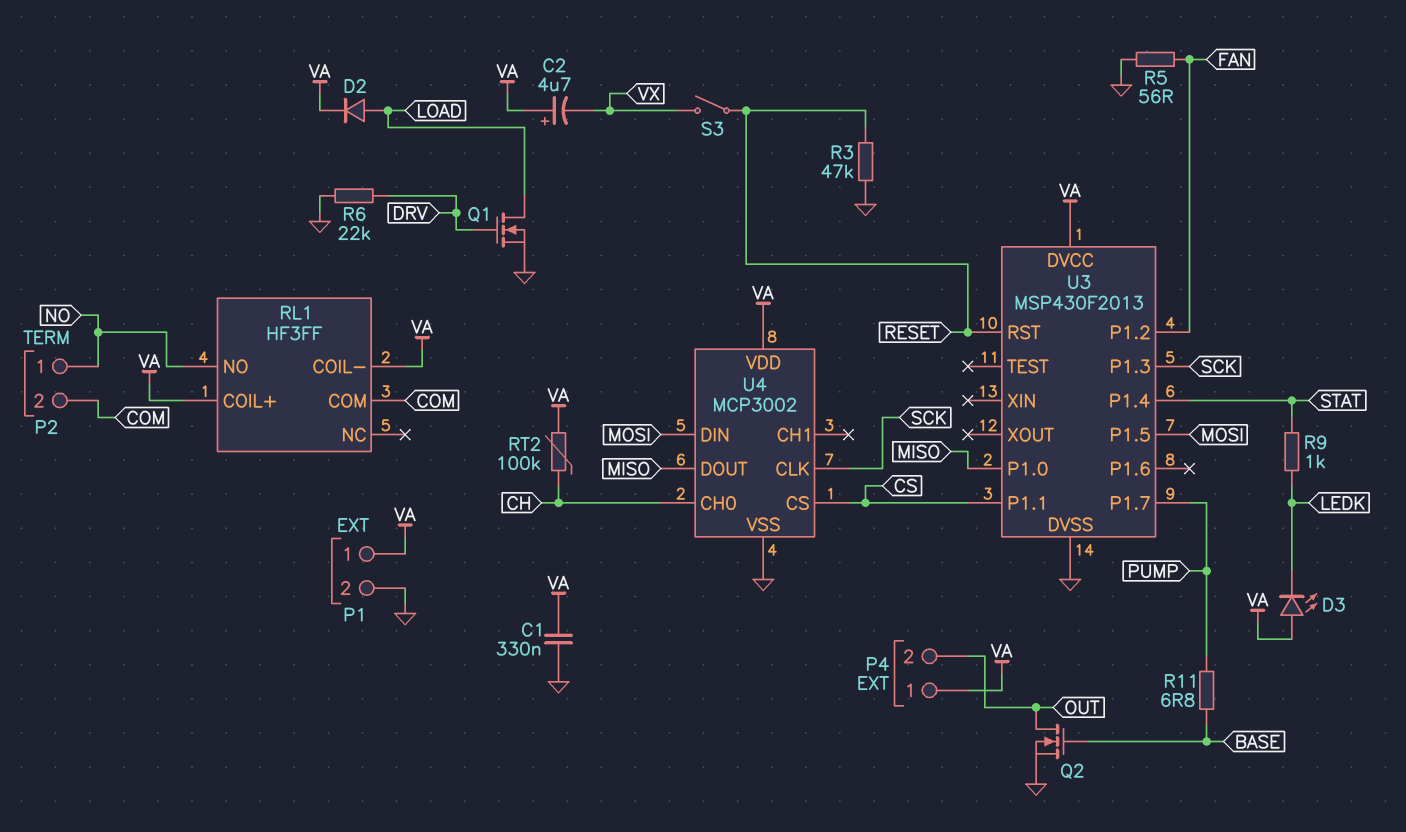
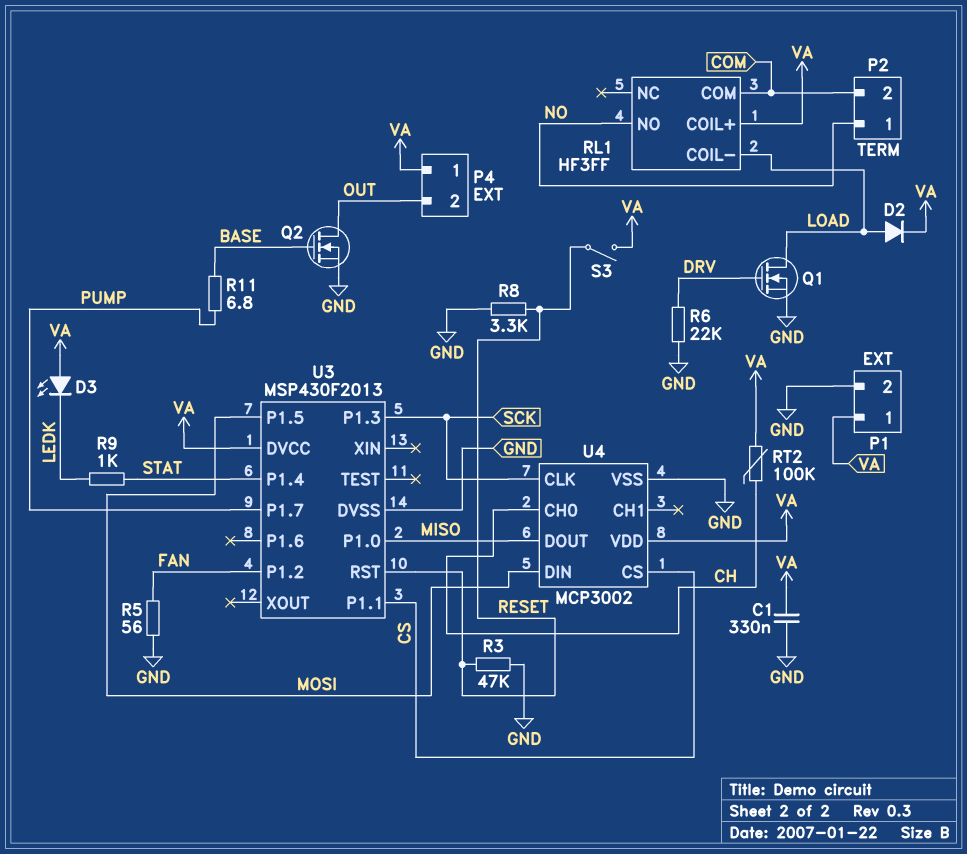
C2: 4.7uF (plus VA, minus VX) -> none
R8: none -> 3.3k (GND, RESET)
RL1 pin COIL-: VA -> LOAD
S3: switch (RESET, VX) -> switch (RESET, VA)

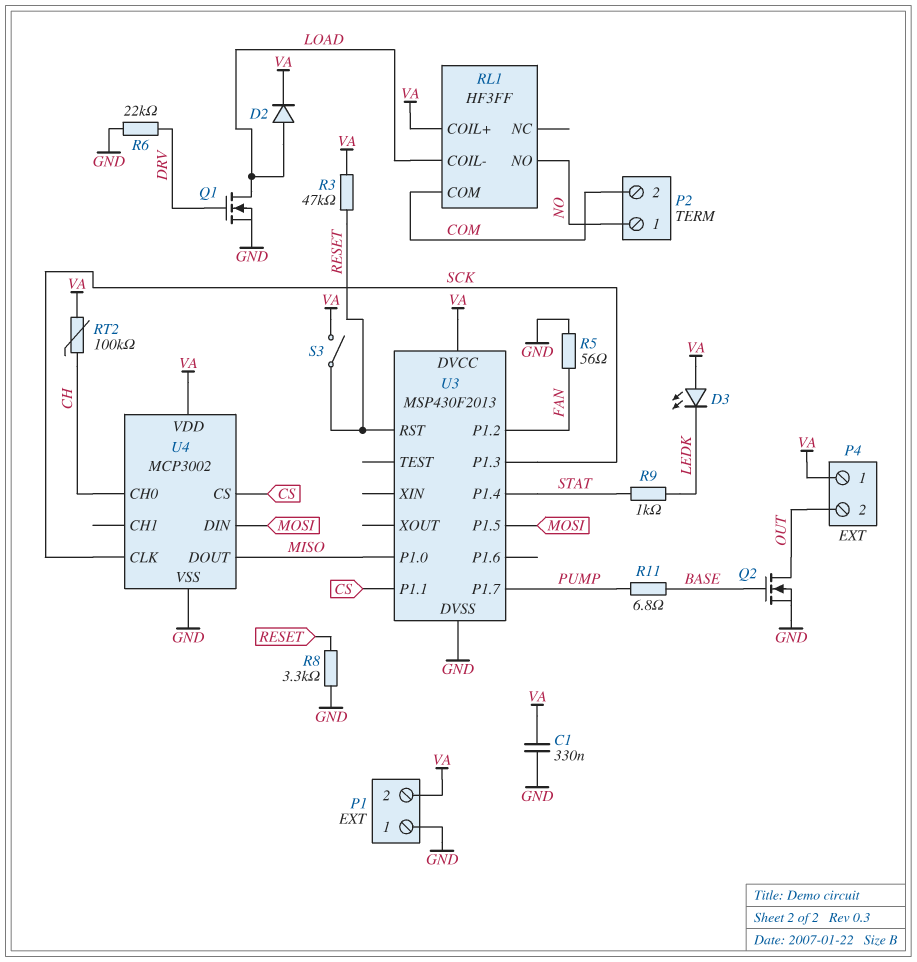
P1 pin 1: VA -> GND
P1 pin 2: GND -> VA
R3: 47k (GND, RESET) -> 47k (RESET, VA)

